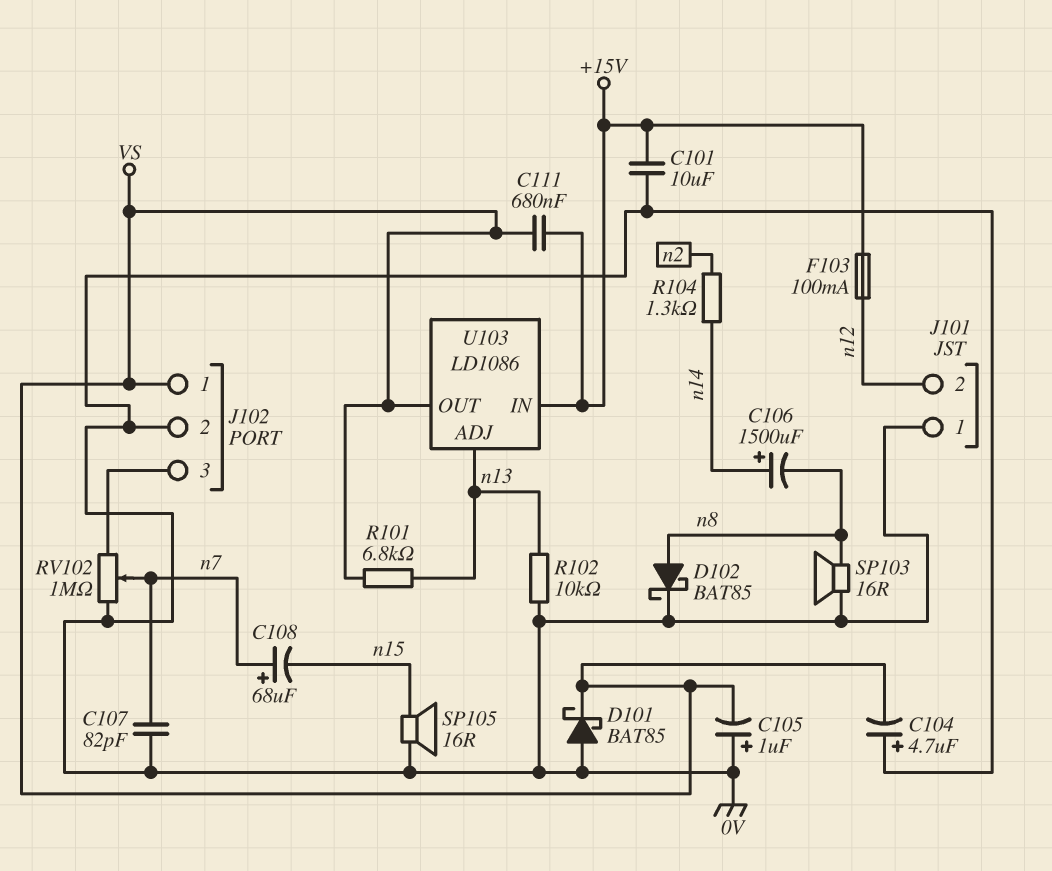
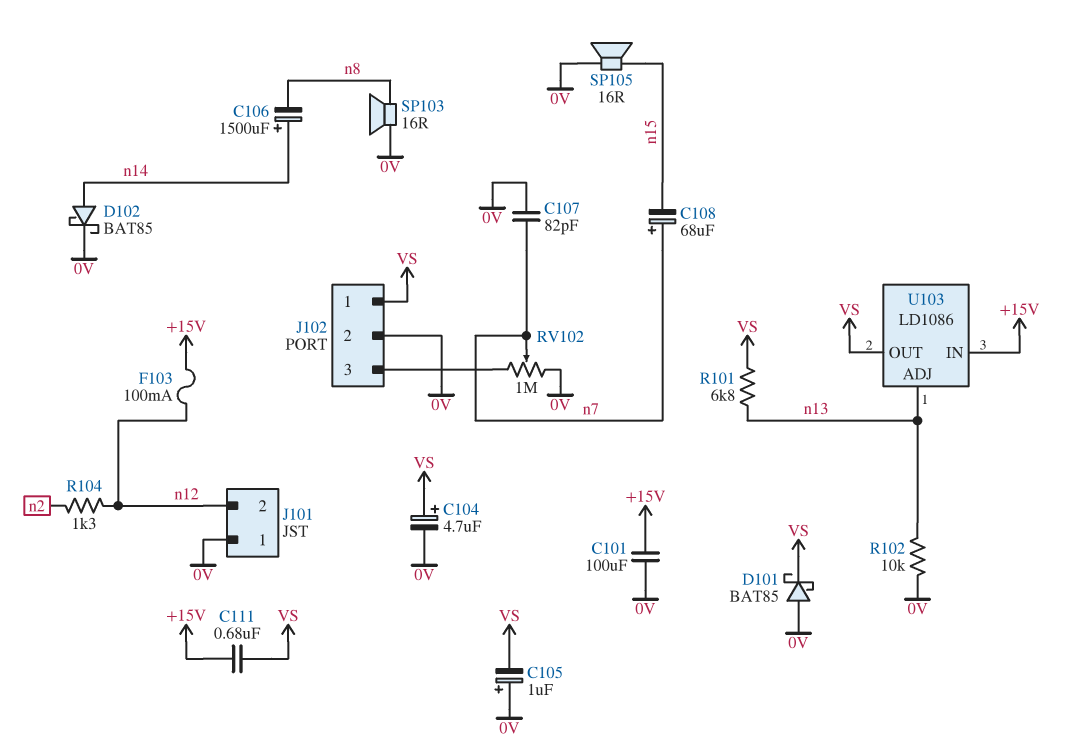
C101: 10uF (+15V, 0V) -> 100uF (+15V, 0V)
C104: 4.7uF (plus 0V, minus VS) -> 4.7uF (plus VS, minus 0V)
D102: schottky BAT85 (A n8, K 0V) -> schottky BAT85 (A n14, K 0V)
R104: 1.3k (n2, n14) -> 1.3k (n2, n12)

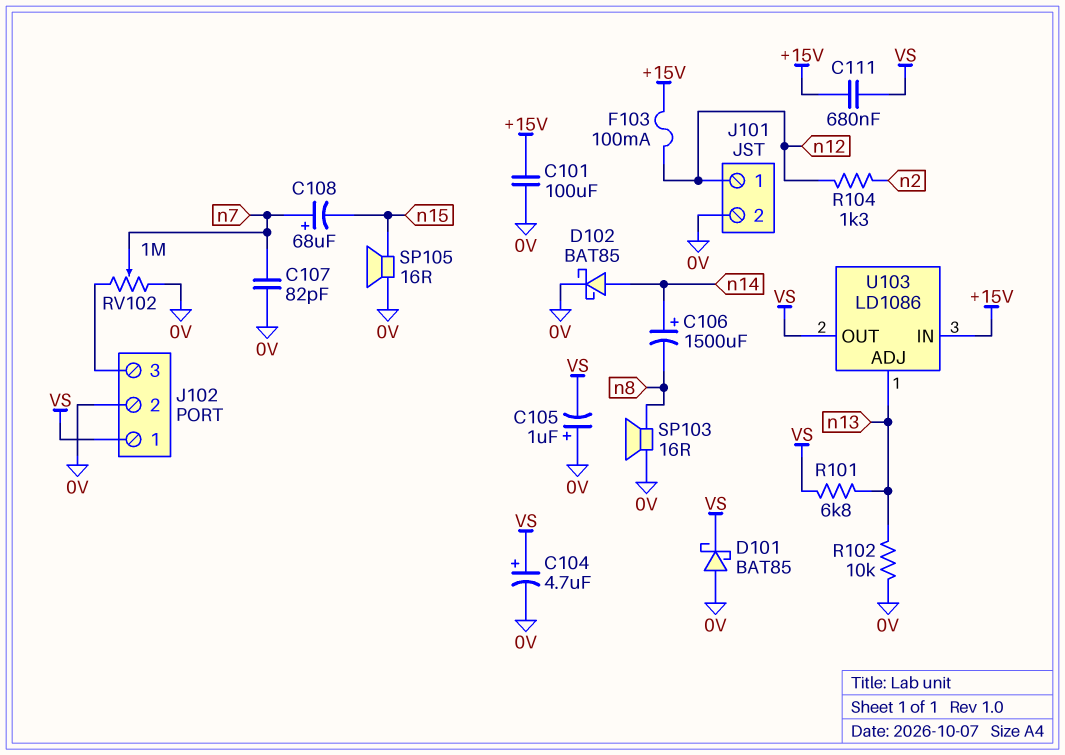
J101 pin 1: 0V -> n12
J101 pin 2: n12 -> 0V

